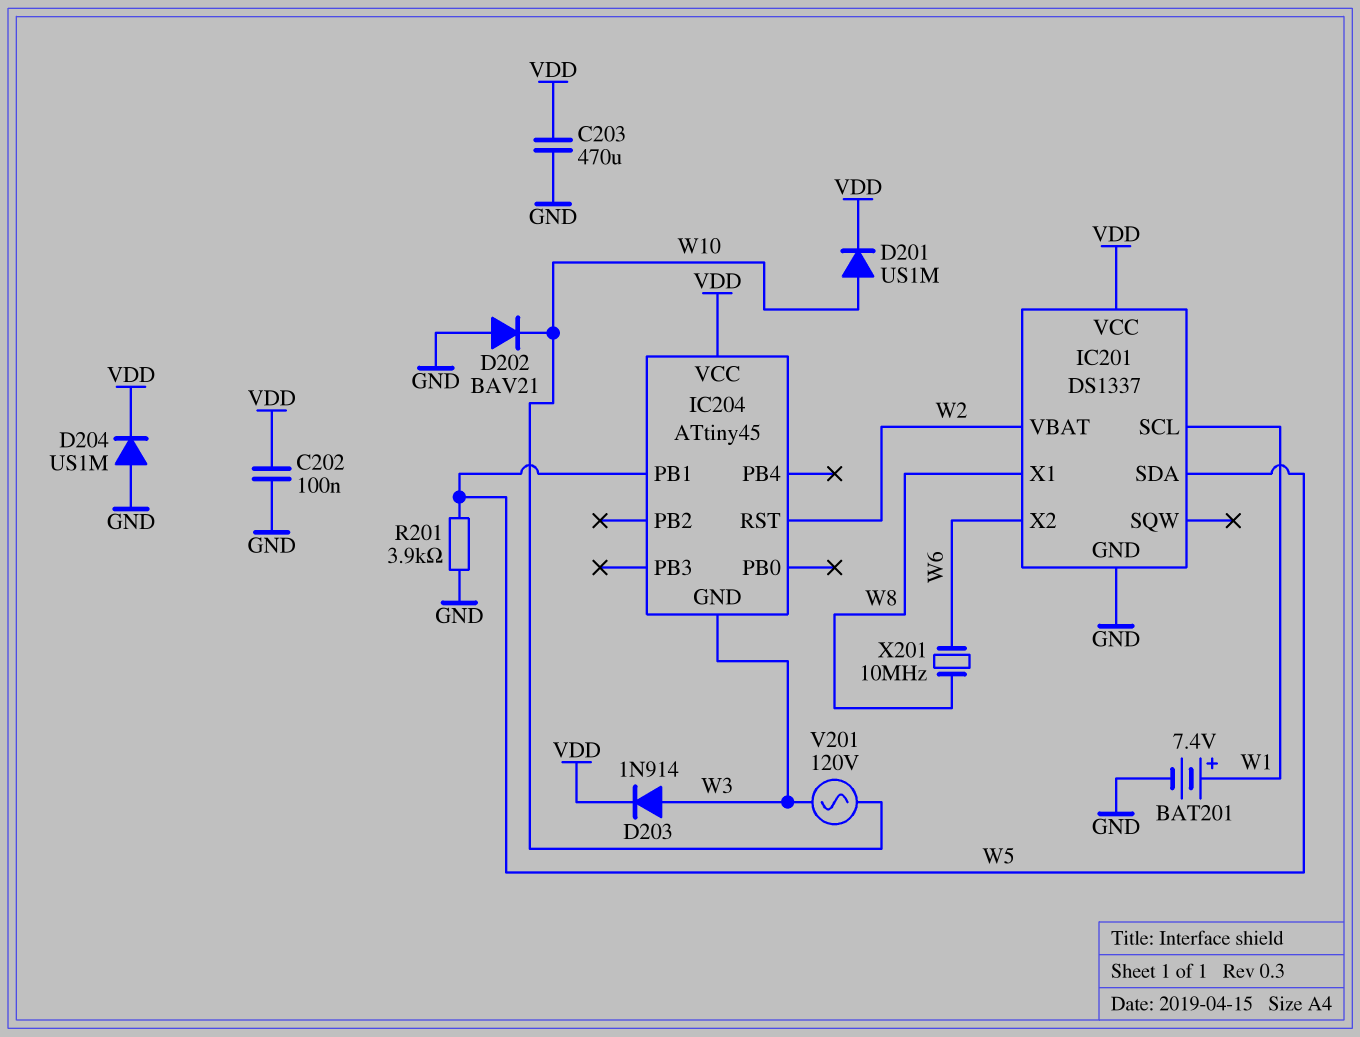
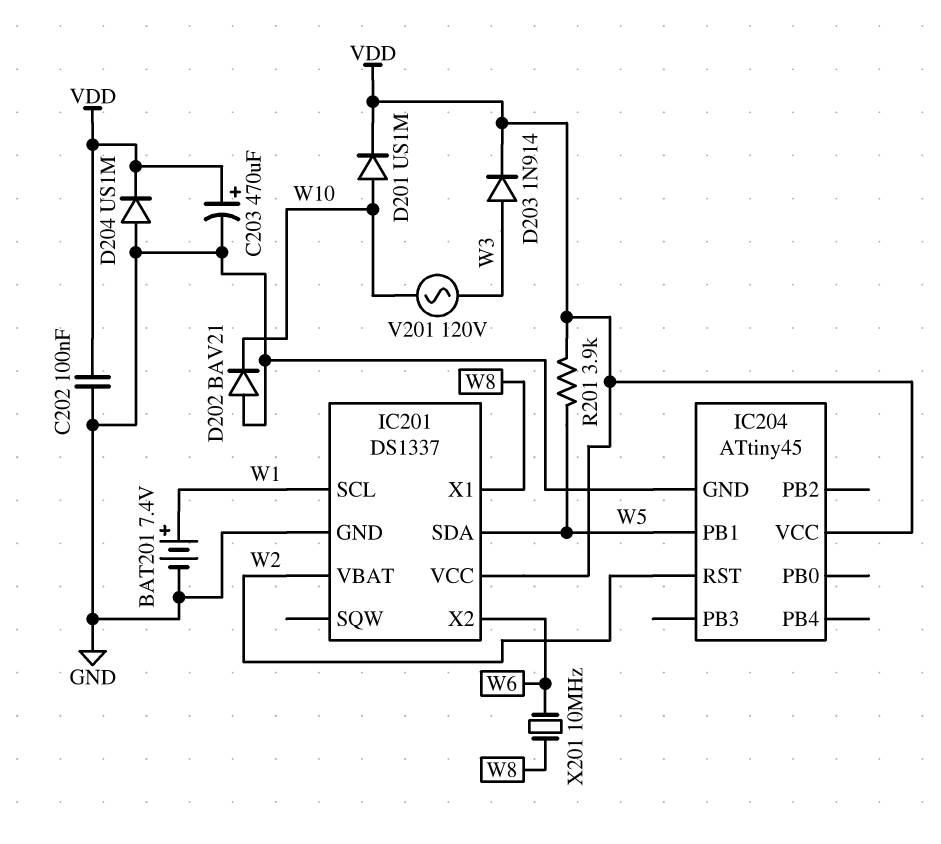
C203: 470uF (GND, VDD) -> 470uF (plus VDD, minus GND)
IC204 pin GND: W3 -> GND
R201: 3.9k (GND, W5) -> 3.9k (VDD, W5)

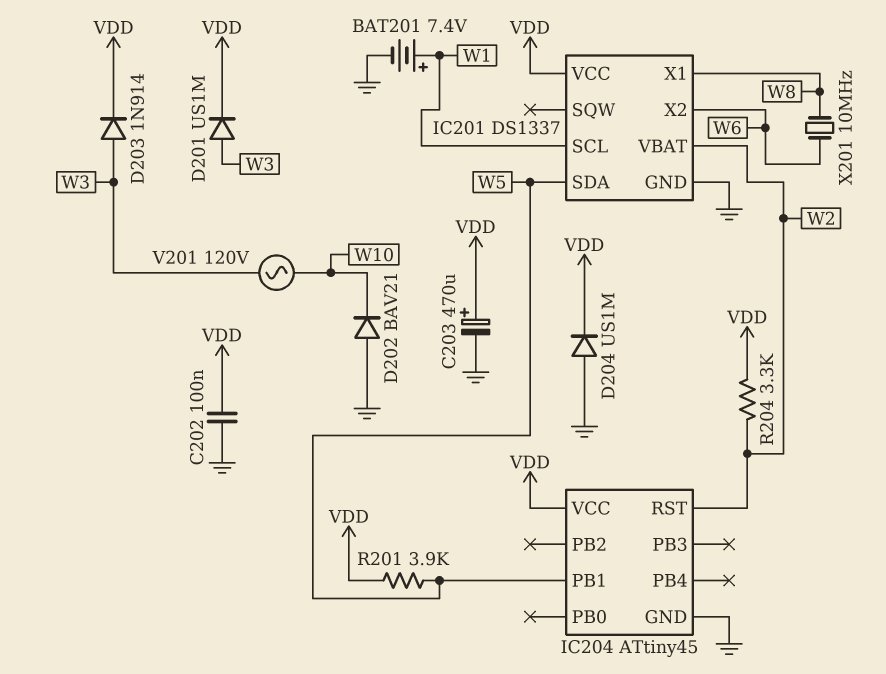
D201: diode US1M (A W10, K VDD) -> diode US1M (A W3, K VDD)
R204: none -> 3.3k (VDD, W2)

